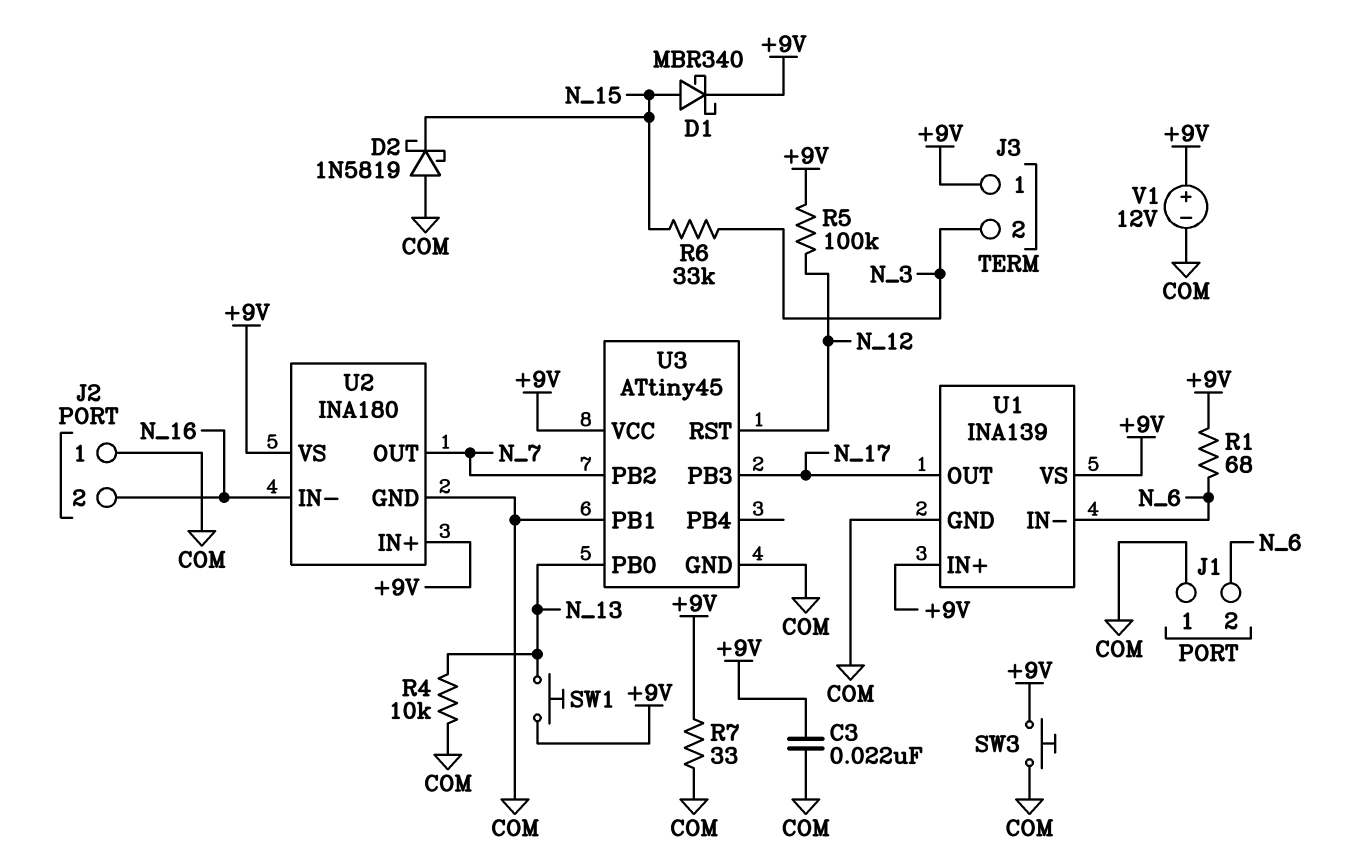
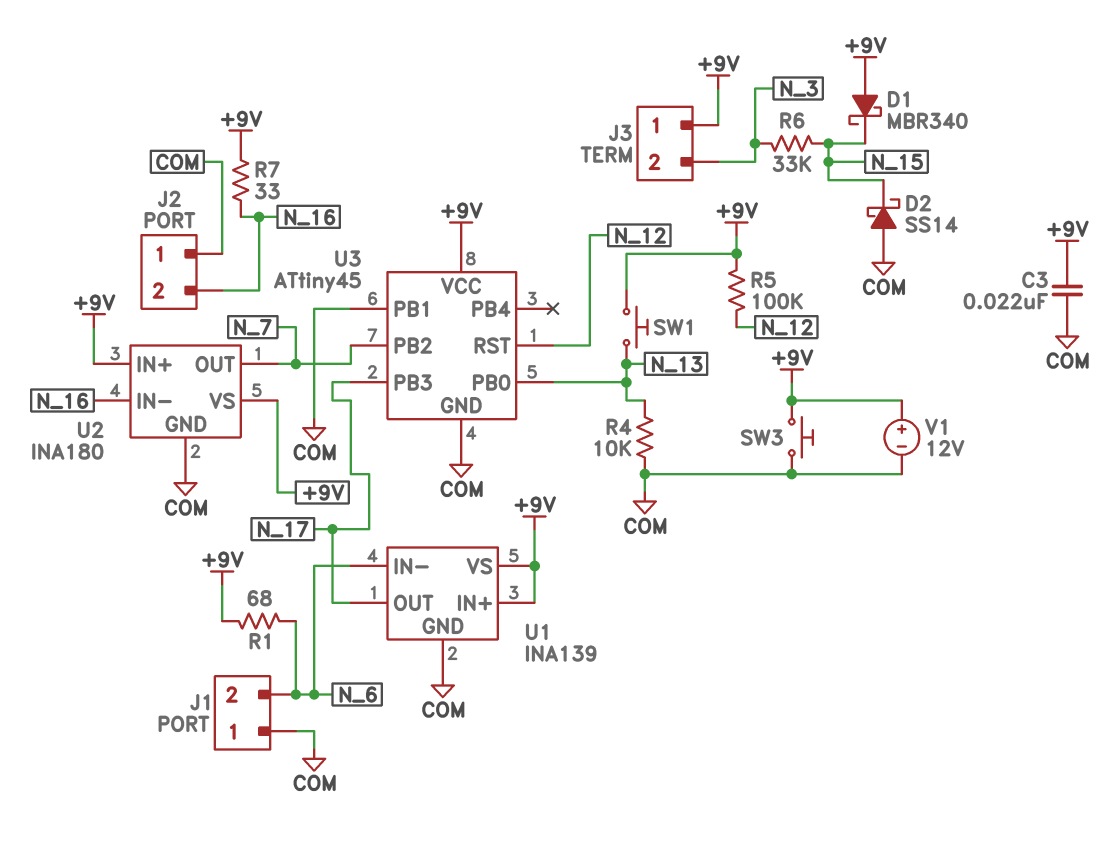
D1: schottky MBR340 (A N_15, K +9V) -> schottky MBR340 (A +9V, K N_15)
D2: schottky 1N5819 (A COM, K N_15) -> schottky SS14 (A COM, K N_15)
R7: 33 (+9V, COM) -> 33 (+9V, N_16)

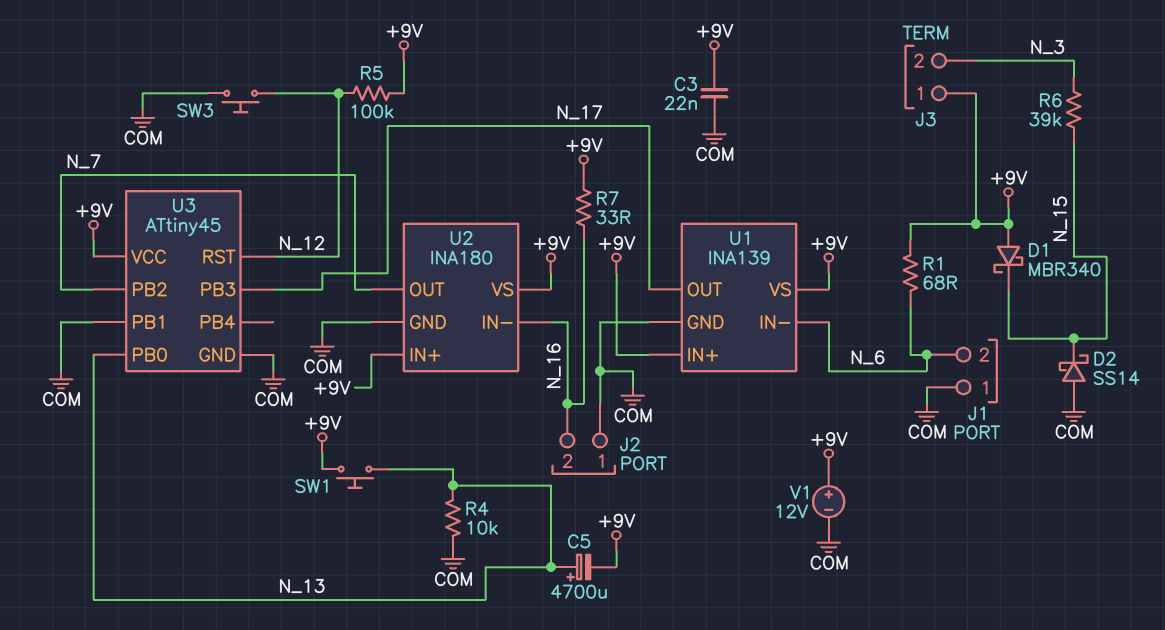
C5: none -> 4700uF (plus N_13, minus +9V)
R6: 33k (N_3, N_15) -> 39k (N_3, N_15)
SW3: button (+9V, COM) -> button (COM, N_12)

